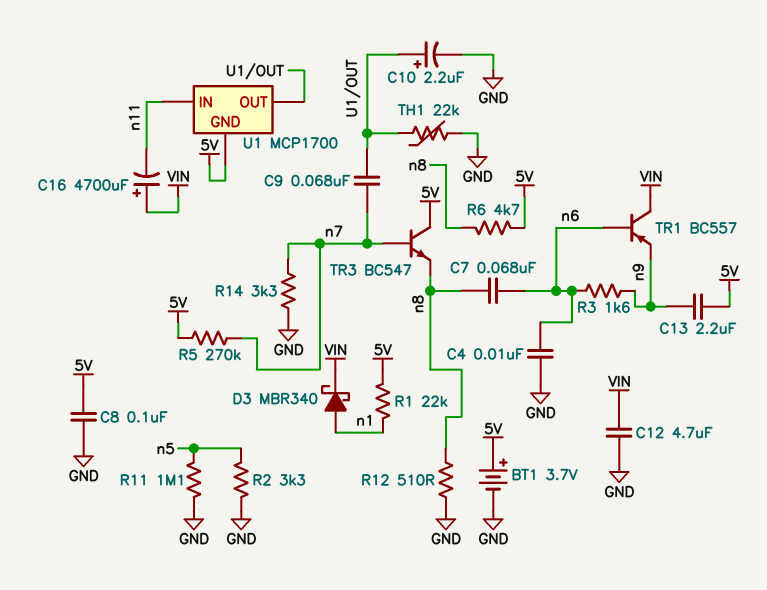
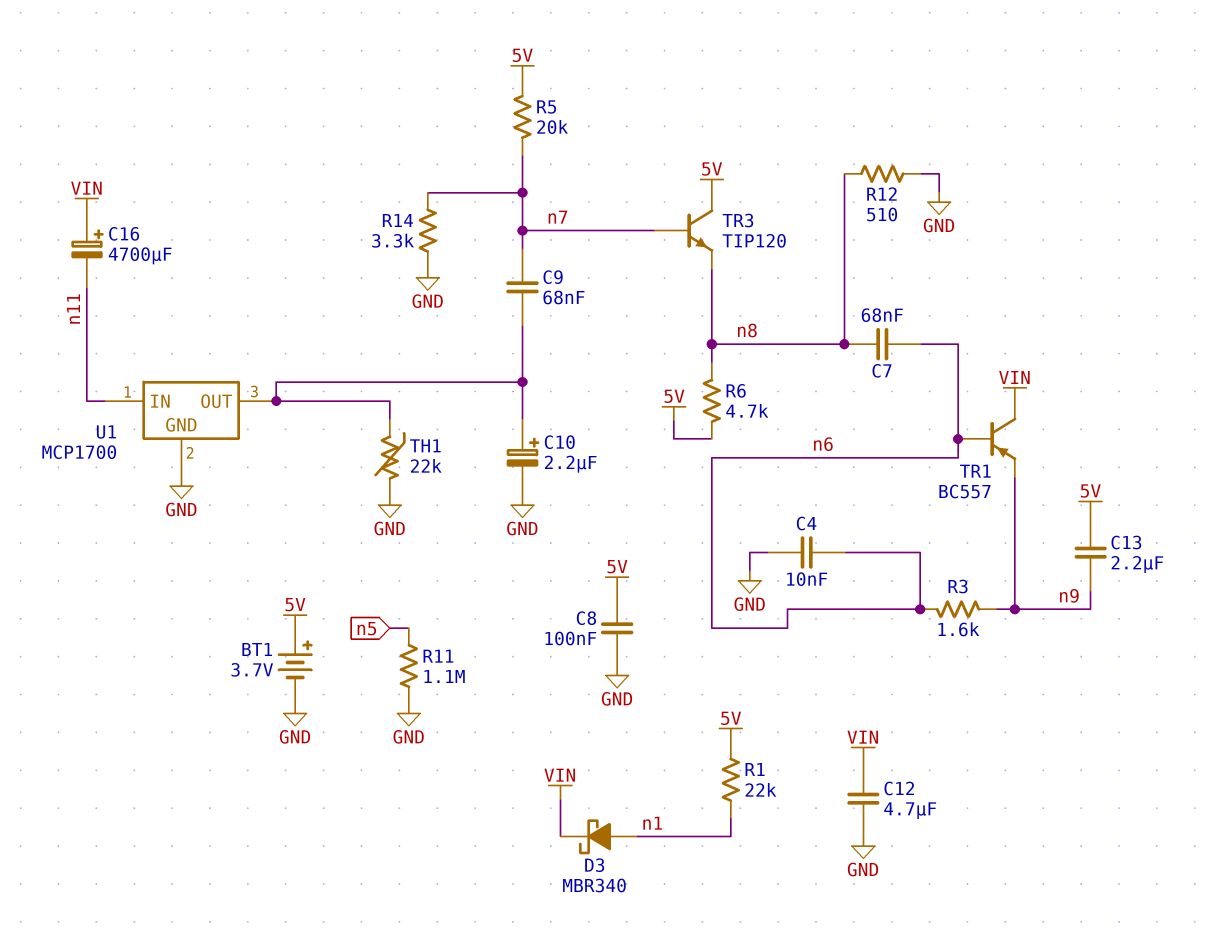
R2: 3.3k (GND, n5) -> none
R5: 270k (5V, n7) -> 20k (5V, n7)
TR3: NPN BC547 (B n7, C 5V, E n8) -> NPN TIP120 (B n7, C 5V, E n8)
U1 pin GND: 5V -> GND

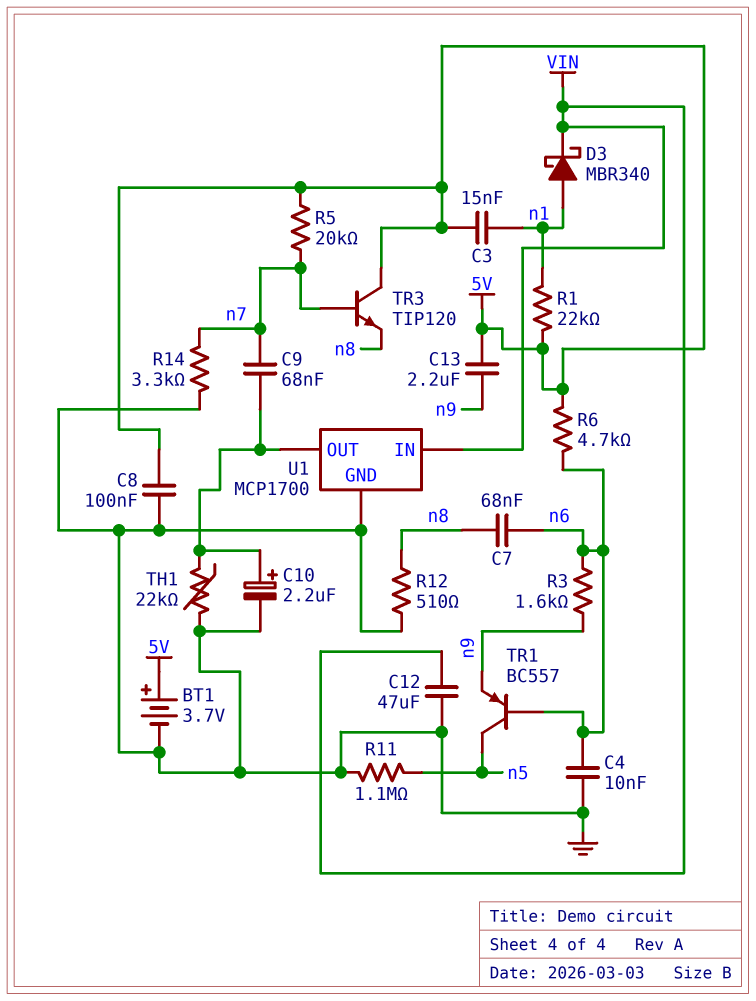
C3: none -> 15nF (5V, n1)
C12: 4.7uF (GND, VIN) -> 47uF (GND, VIN)
C16: 4700uF (plus VIN, minus n11) -> none
R6: 4.7k (5V, n8) -> 4.7k (5V, n6)
TR1: PNP BC557 (B n6, C VIN, E n9) -> PNP BC557 (B n6, C n5, E n9)
U1 pin IN: n11 -> VIN

